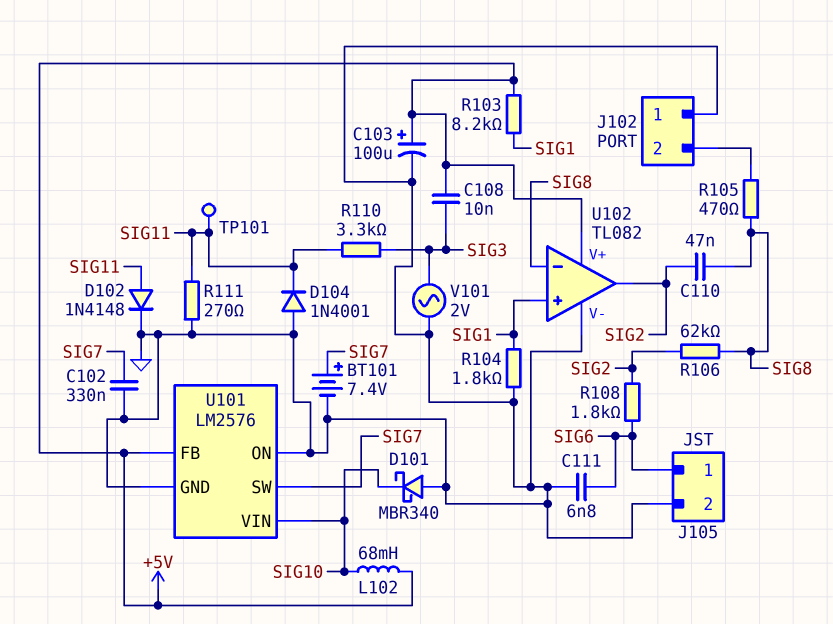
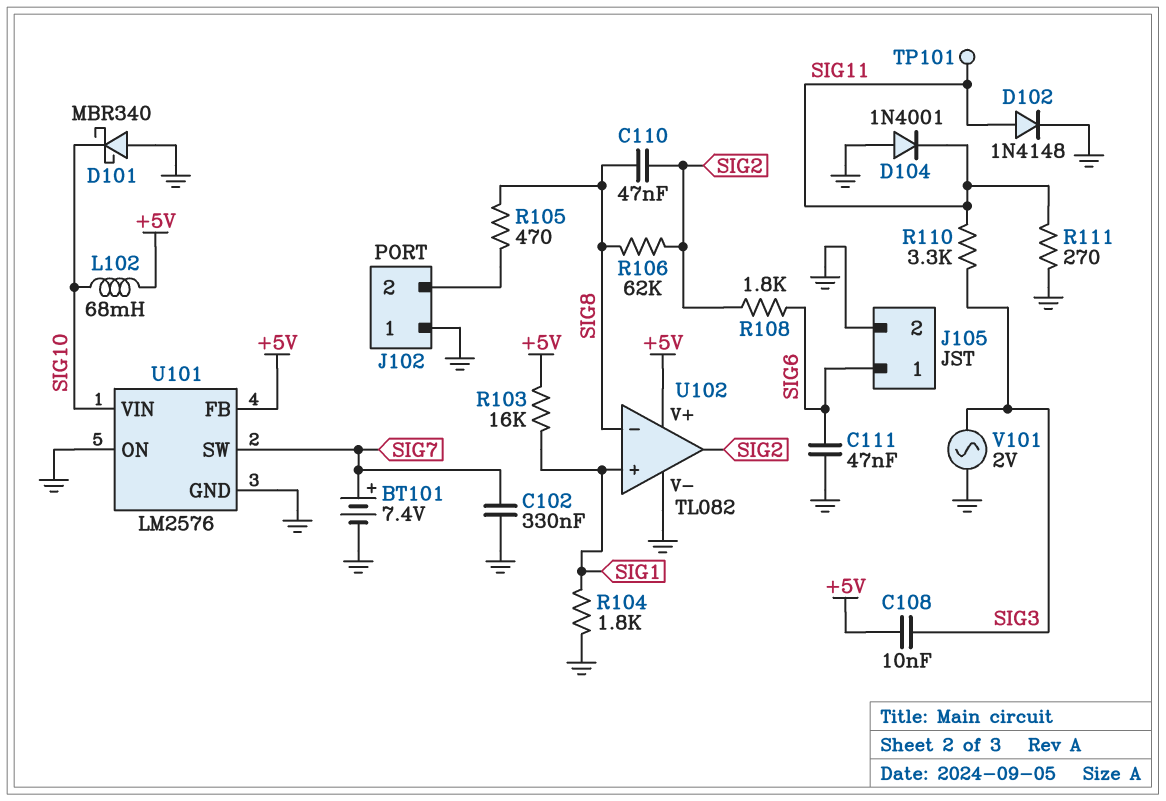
C103: 100uF (plus +5V, minus GND) -> none
C111: 6.8nF (GND, SIG6) -> 47nF (GND, SIG6)
R103: 8.2k (+5V, SIG1) -> 16k (+5V, SIG1)

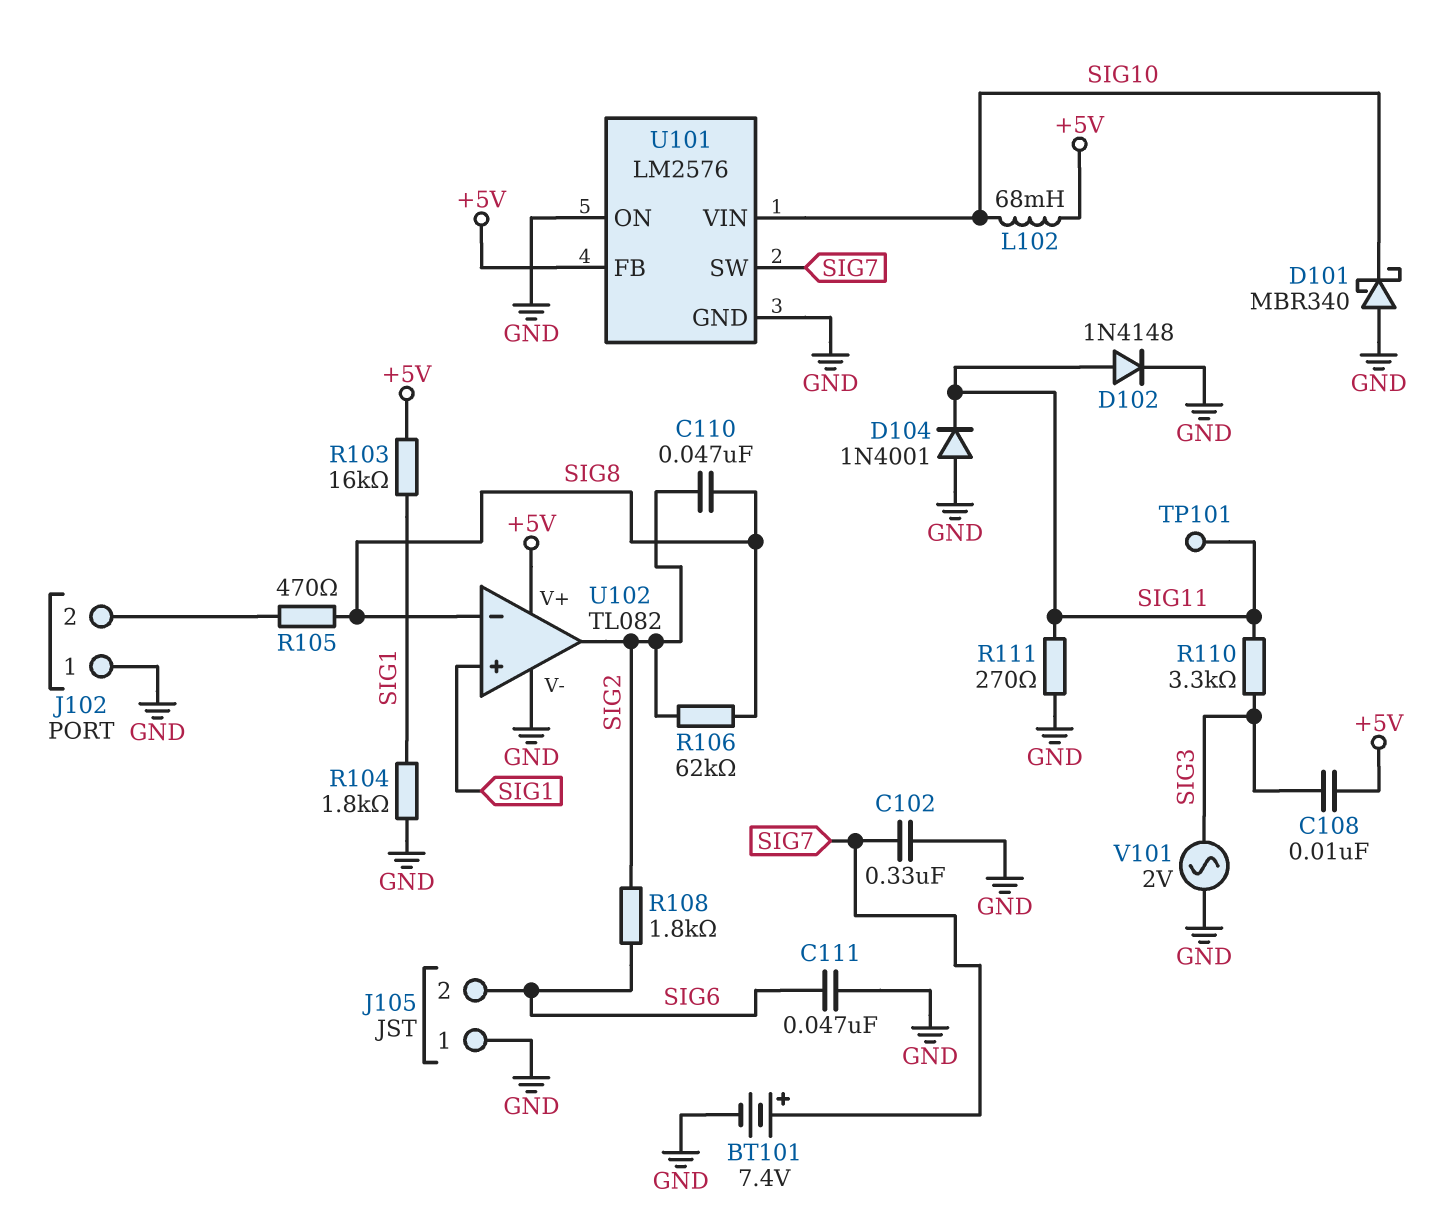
J105 pin 1: SIG6 -> GND
J105 pin 2: GND -> SIG6

